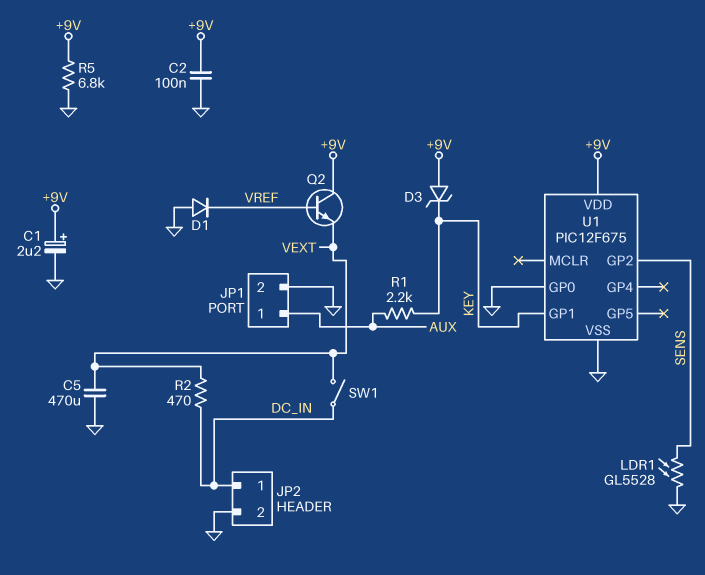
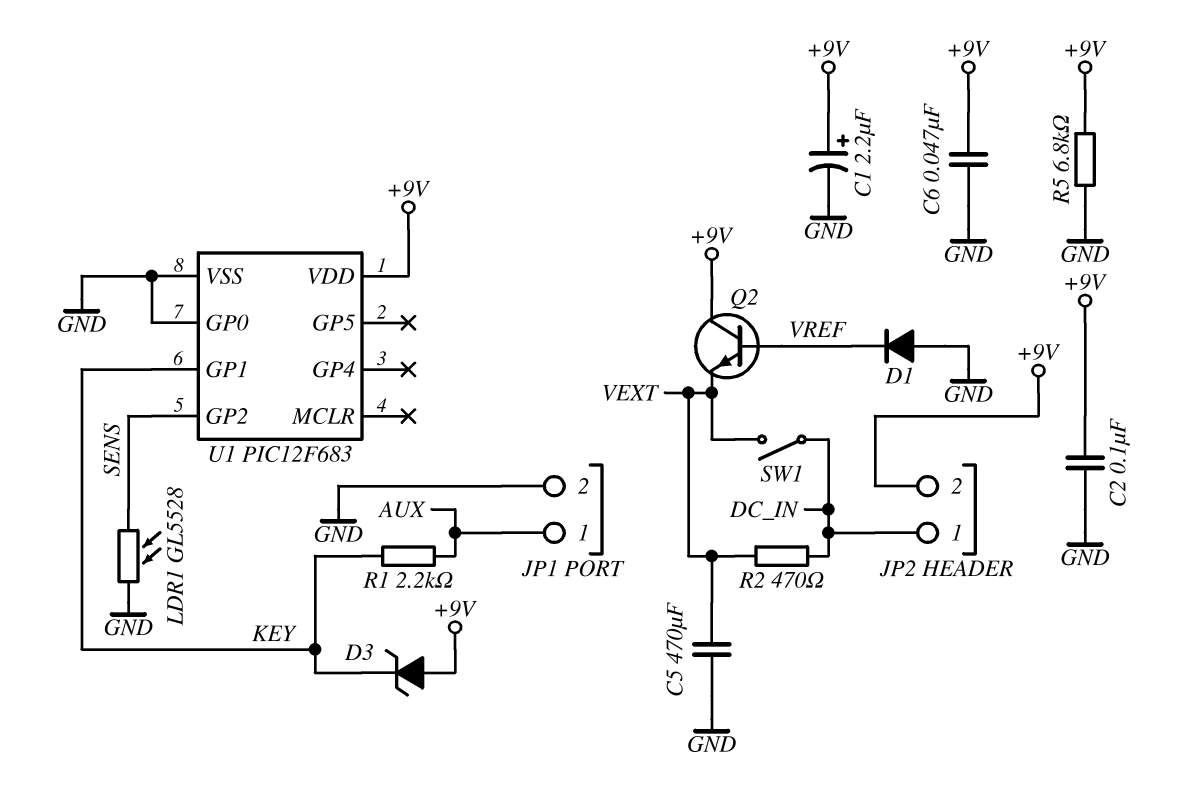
C6: none -> 47nF (+9V, GND)
JP2 pin 2: GND -> +9V
U1: PIC12F675 -> PIC12F683

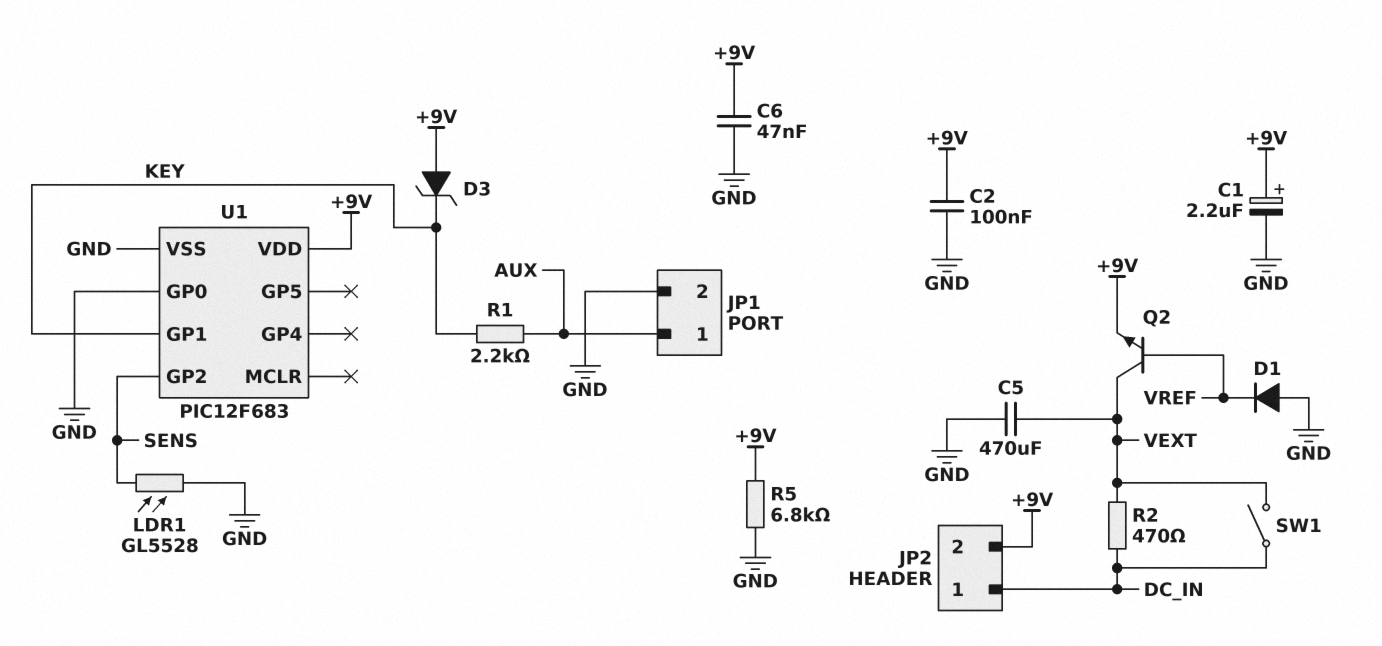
Q2: NPN (B VREF, C +9V, E VEXT) -> NPN (B VREF, C VEXT, E +9V)

